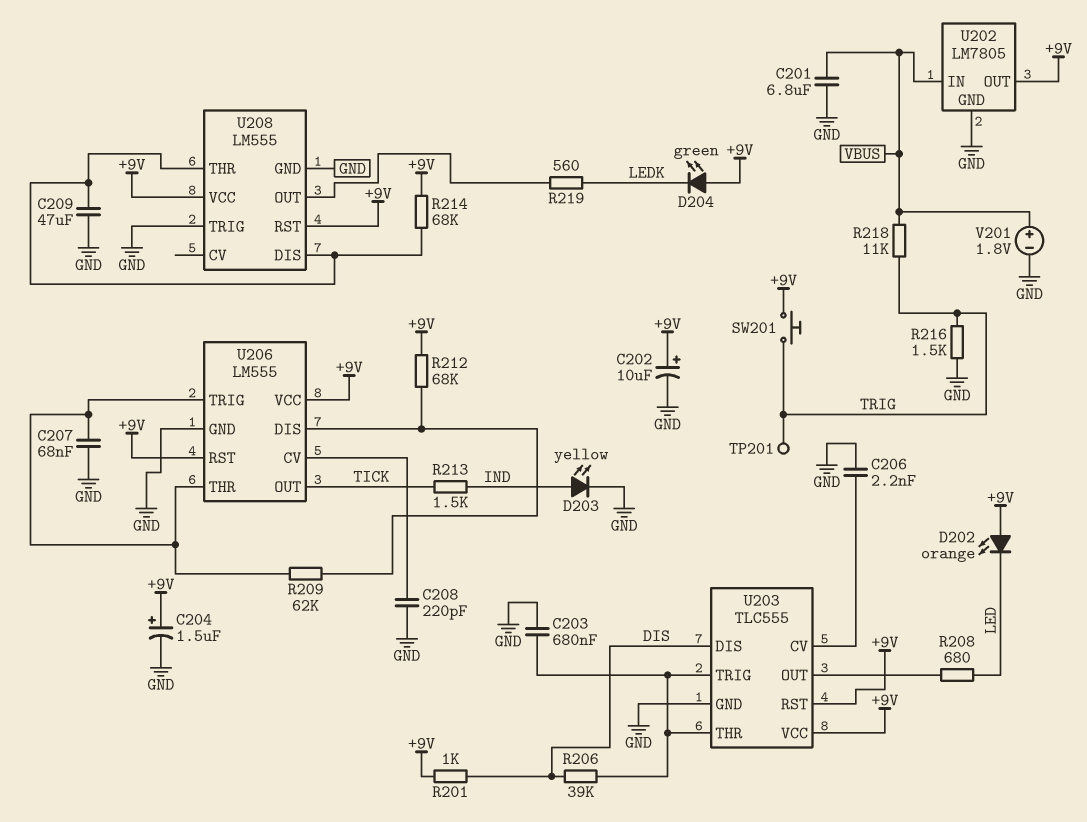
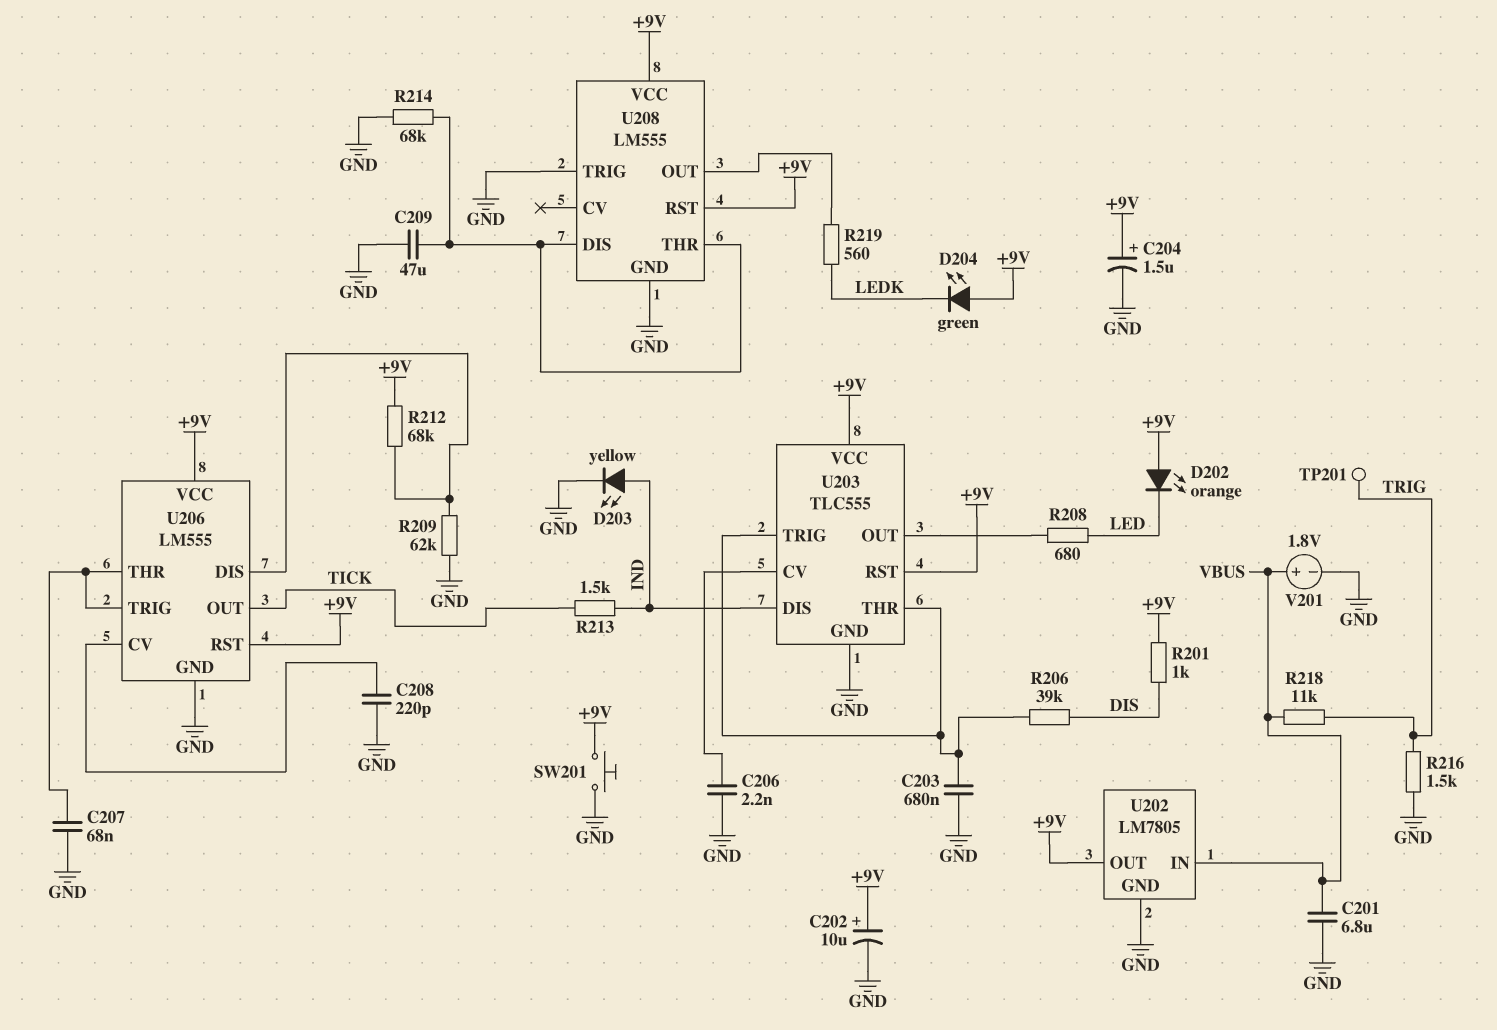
R209: 62k (U206/DIS, U206/THR) -> 62k (GND, U206/DIS)
R214: 68k (+9V, U208/DIS) -> 68k (GND, U208/DIS)
SW201: button (+9V, TRIG) -> button (+9V, GND)
U203 pin DIS: DIS -> IND

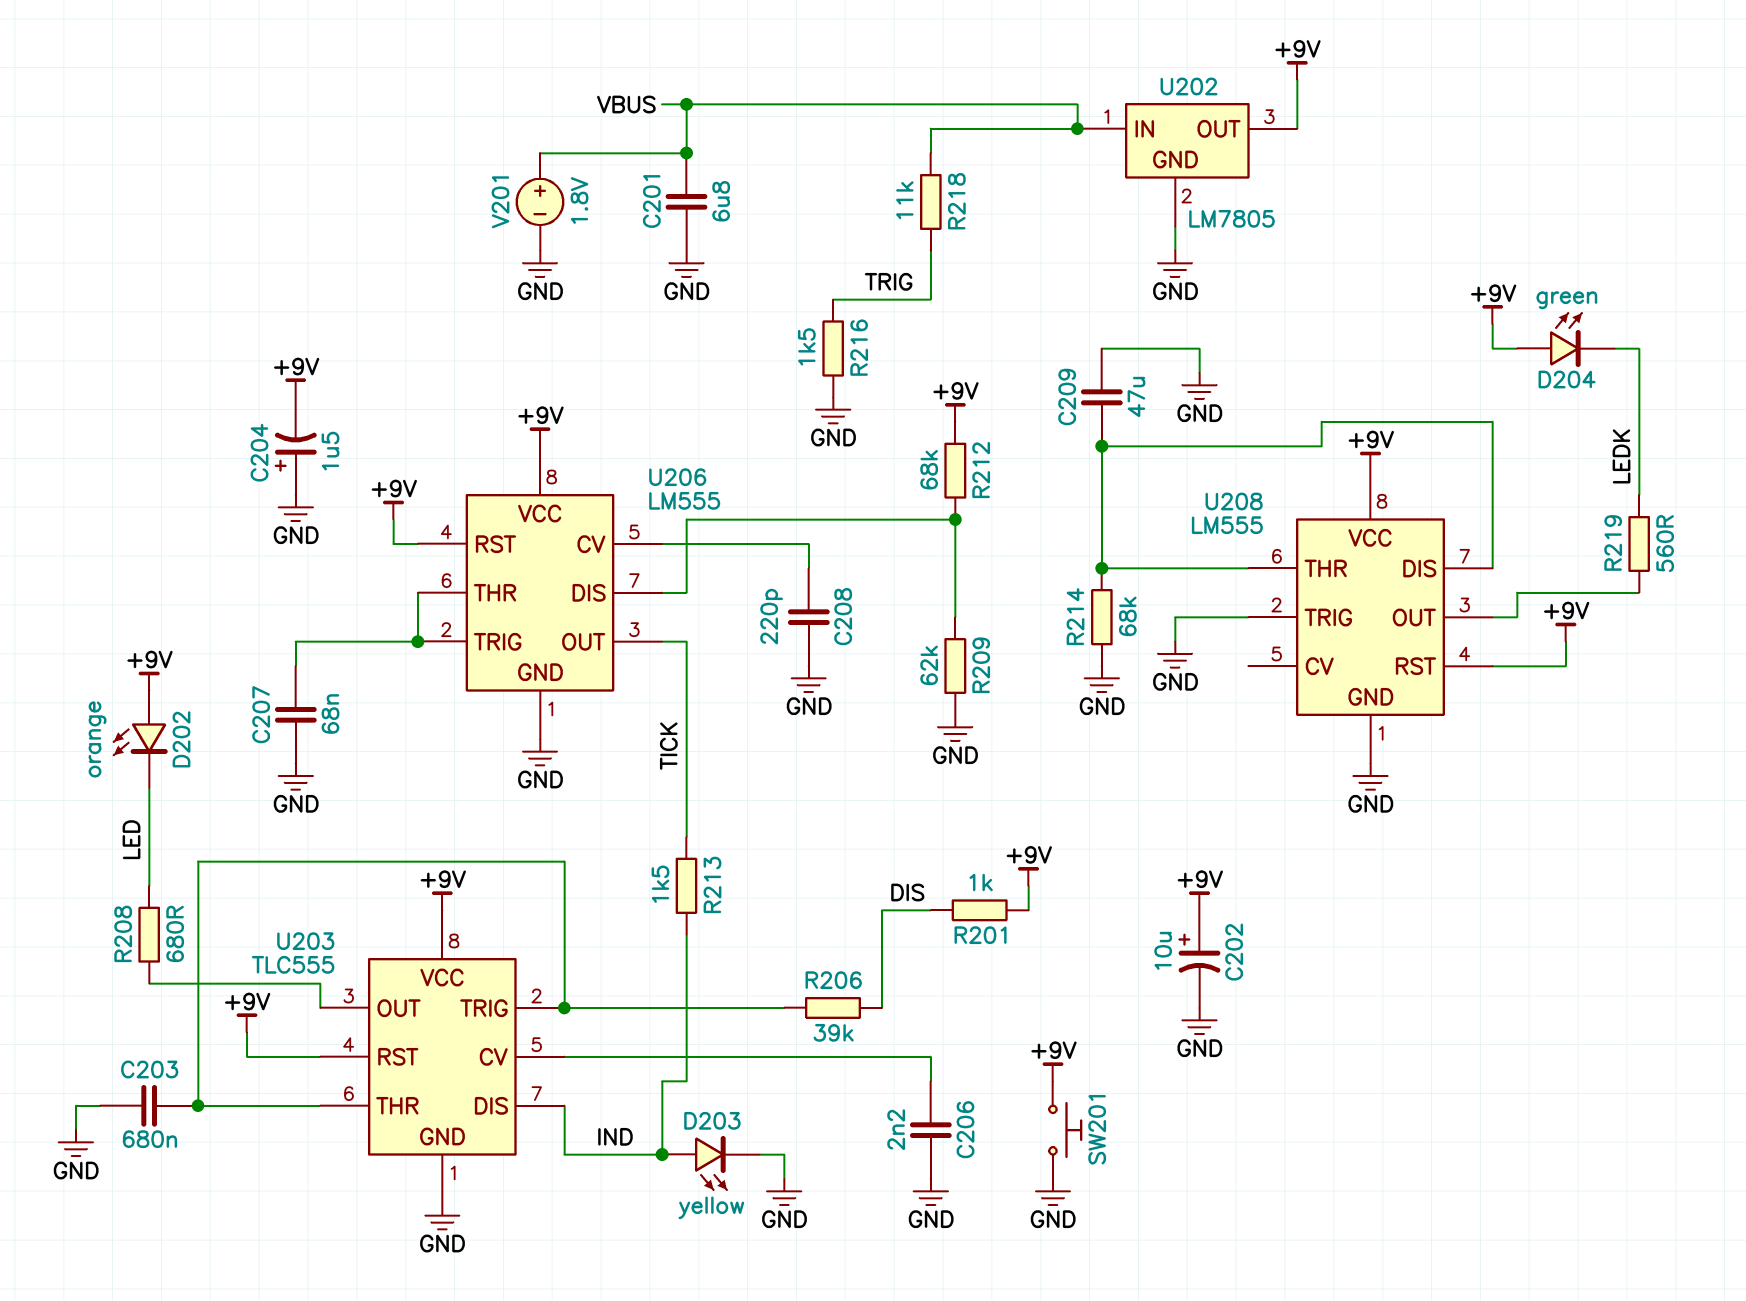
C204: 1.5uF (plus +9V, minus GND) -> 1.5uF (plus GND, minus +9V)
TP201: test point (TRIG) -> none

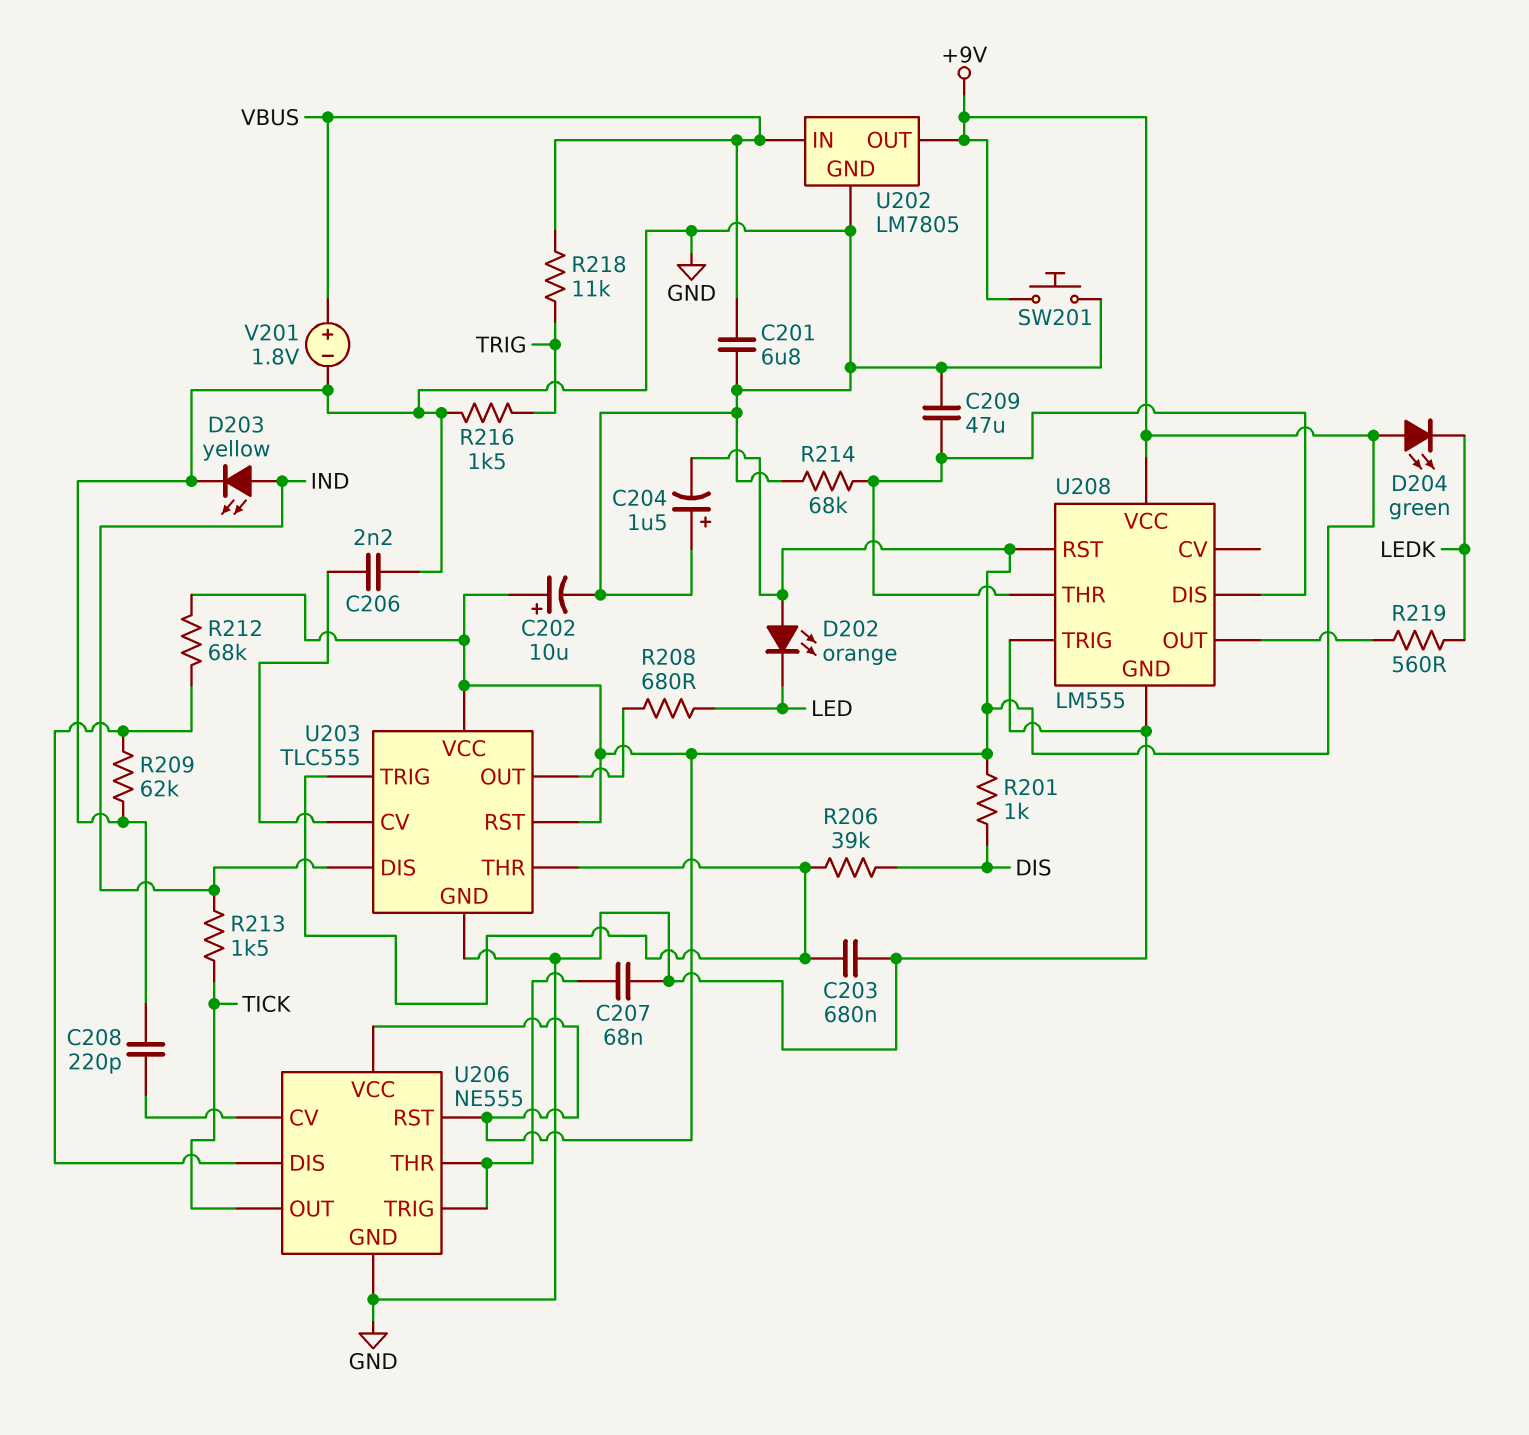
U206: LM555 -> NE555

